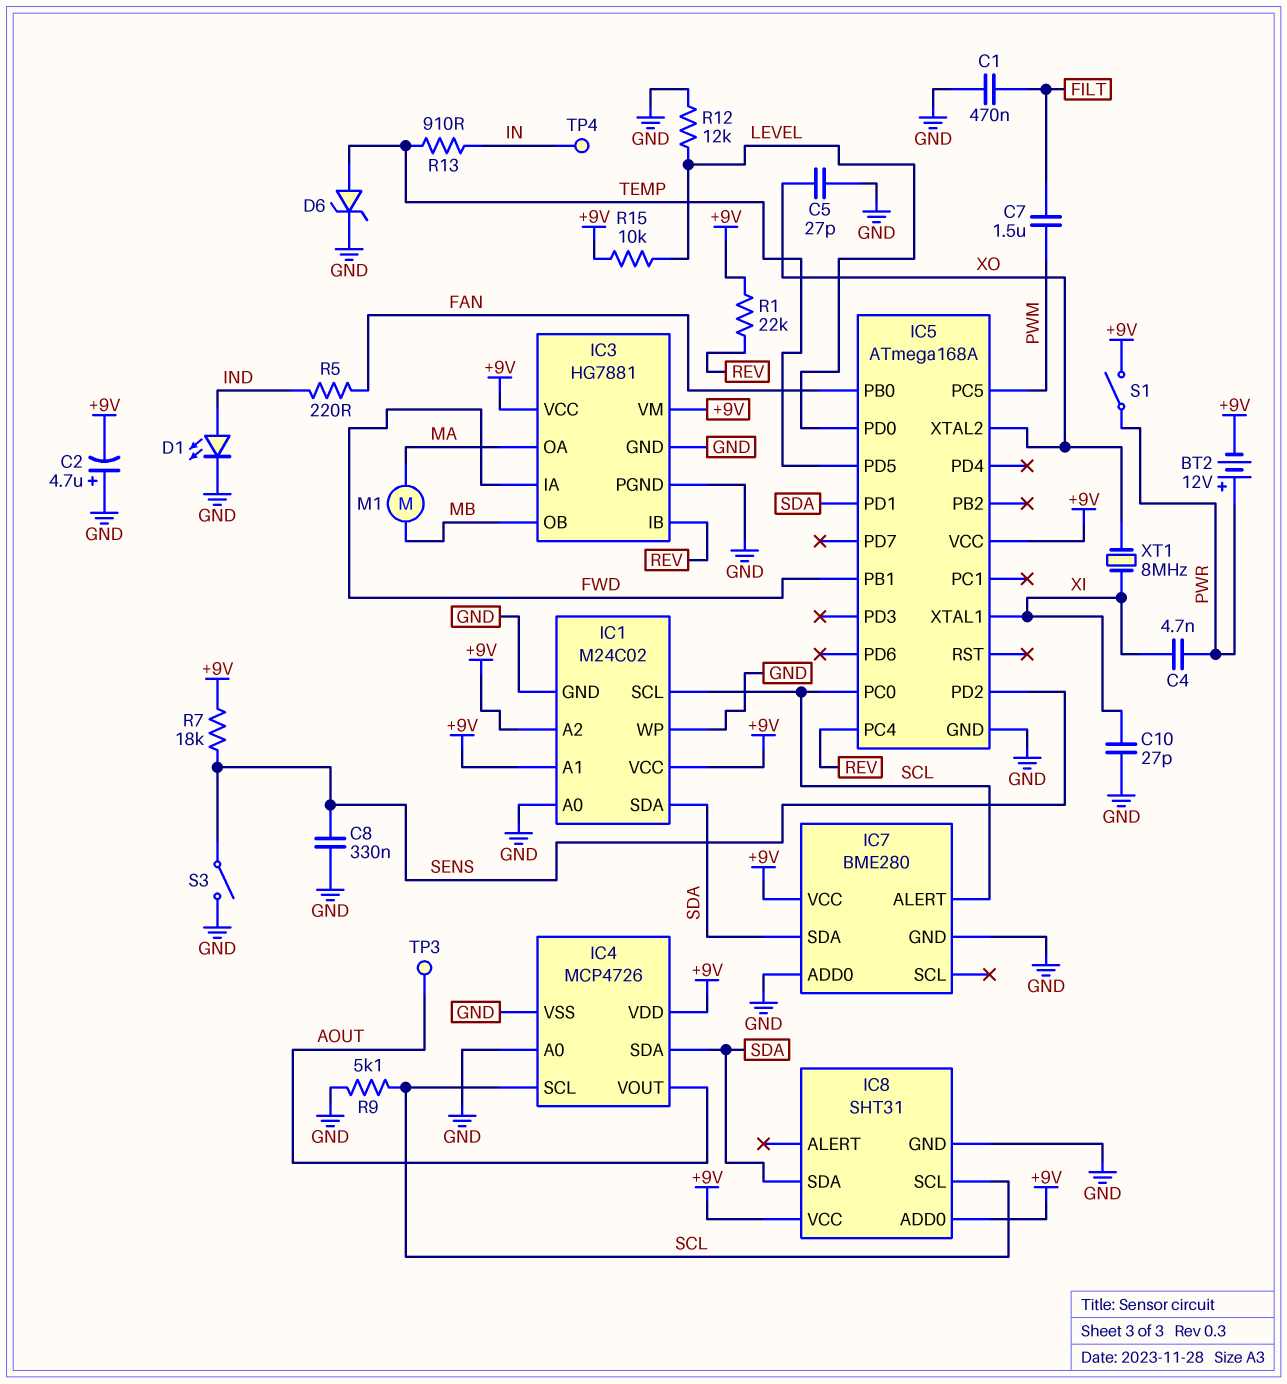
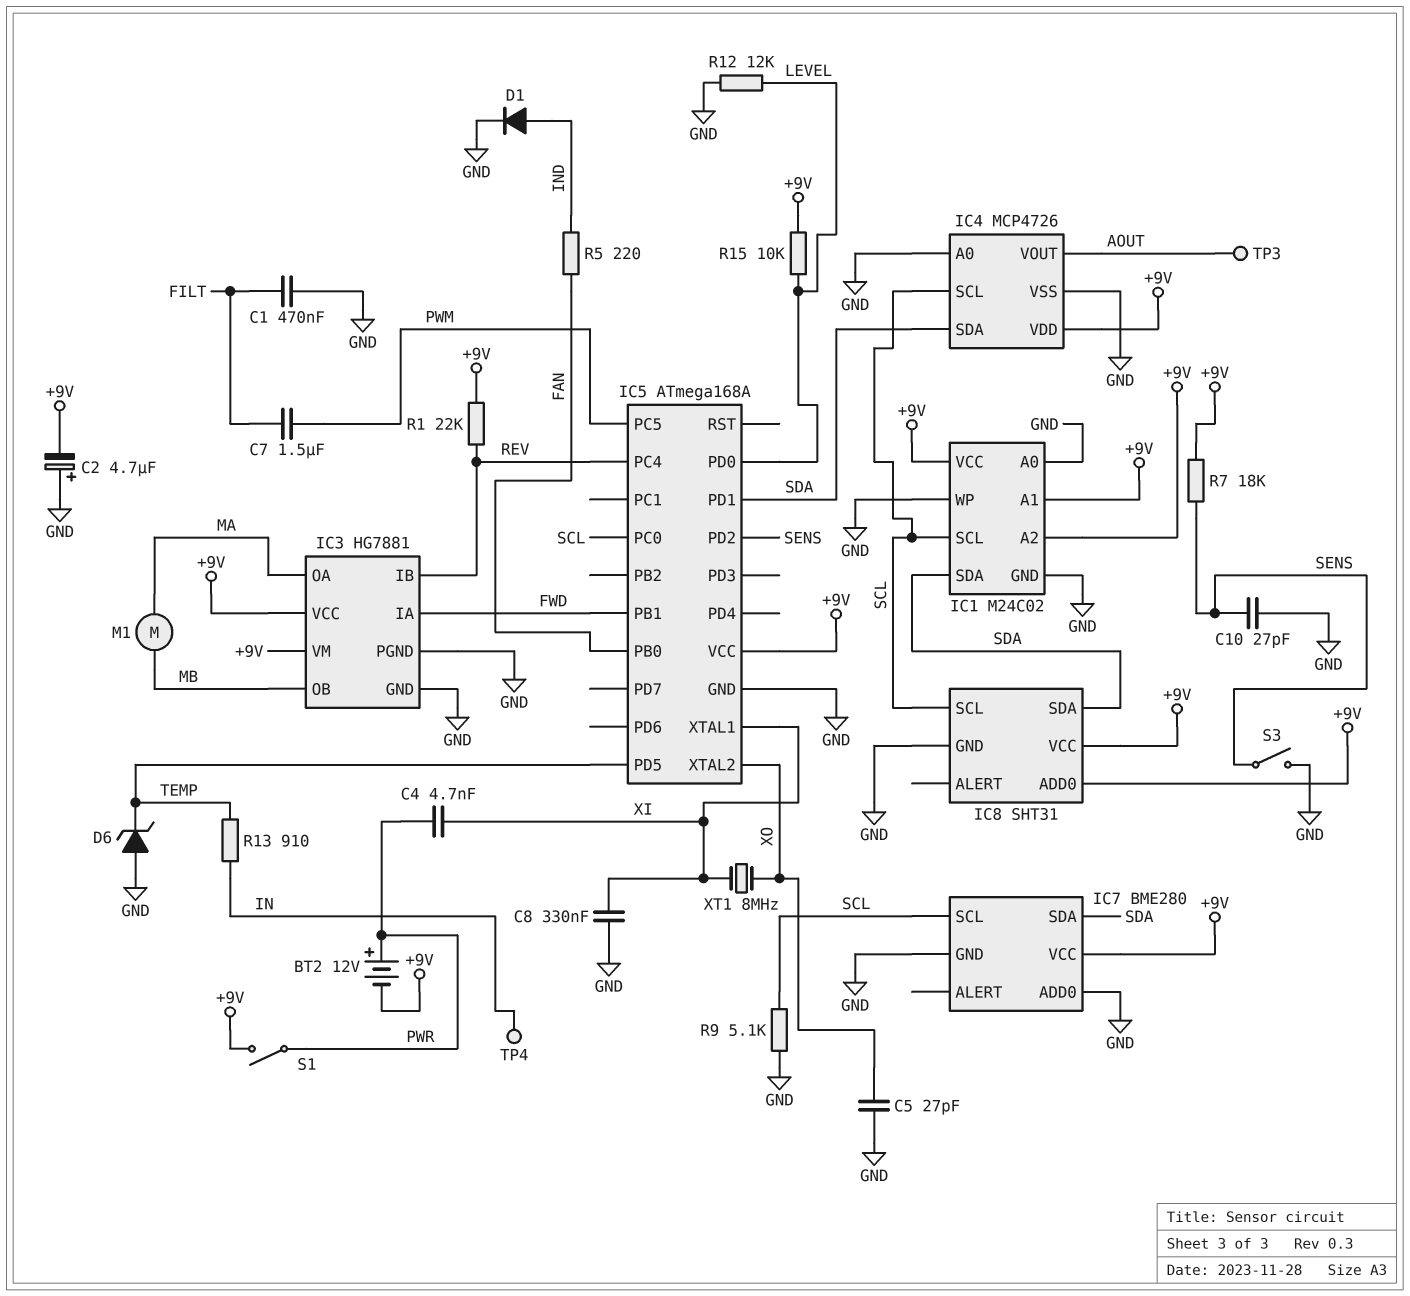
C8: 330nF (GND, SENS) -> 330nF (GND, XI)
C10: 27pF (GND, XI) -> 27pF (GND, SENS)
D1: LED (A IND, K GND) -> diode (A IND, K GND)
D6: zener (A TEMP, K GND) -> zener (A GND, K TEMP)
IC7 pin ALERT: SCL -> none
IC7 pin SCL: none -> SCL

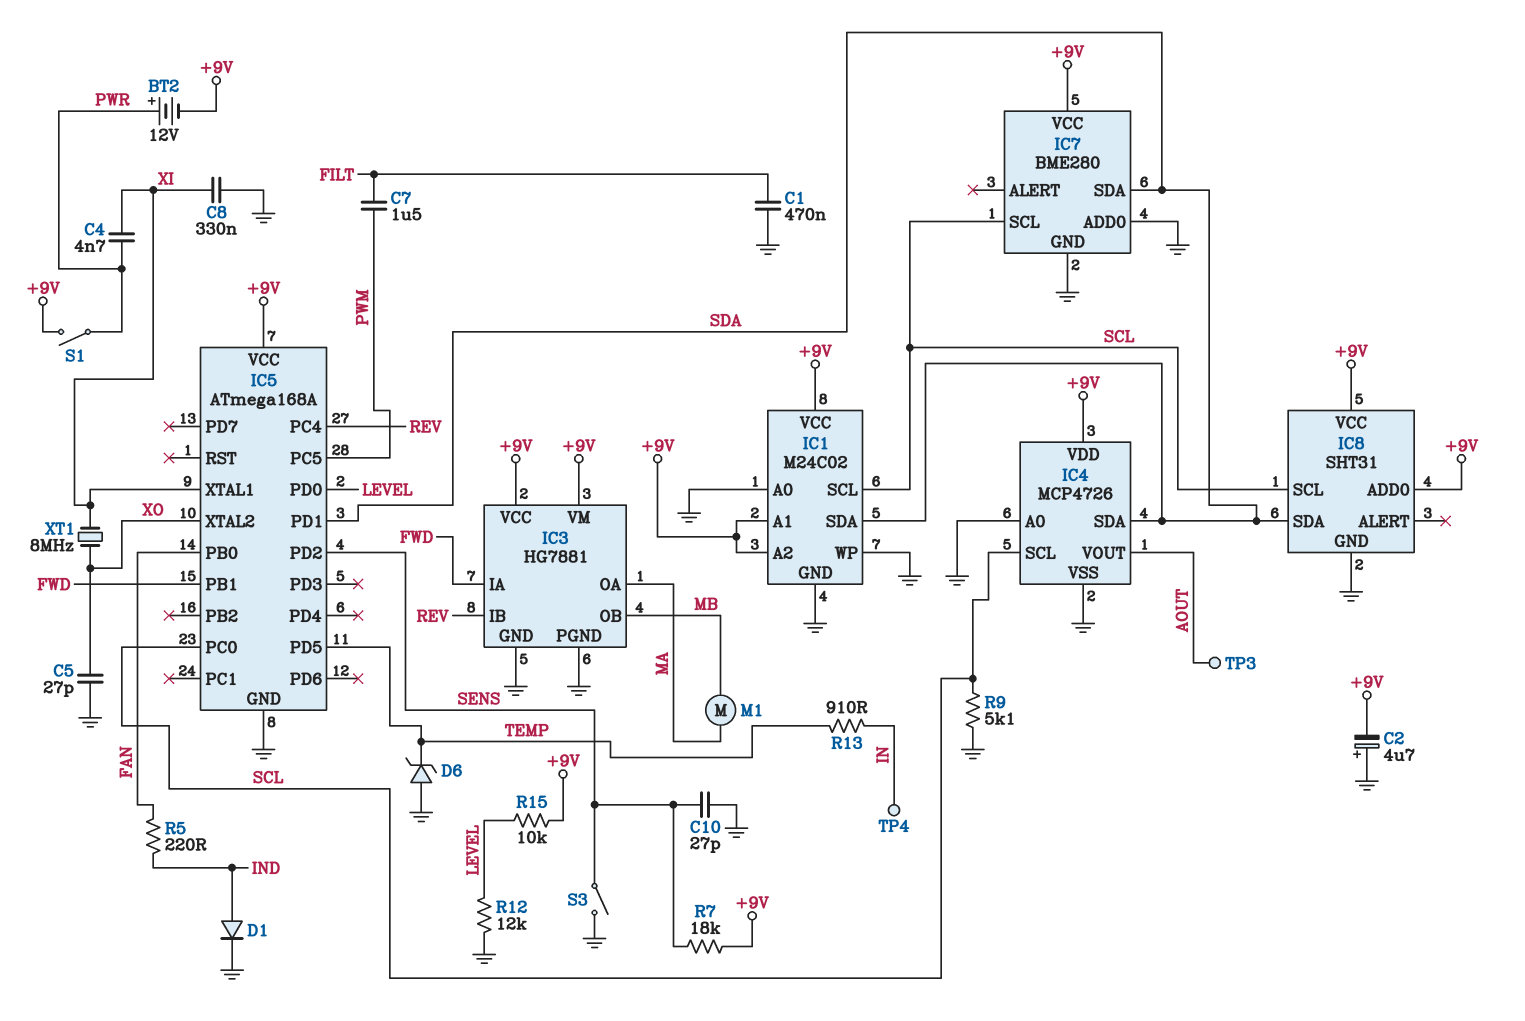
R1: 22k (+9V, REV) -> none

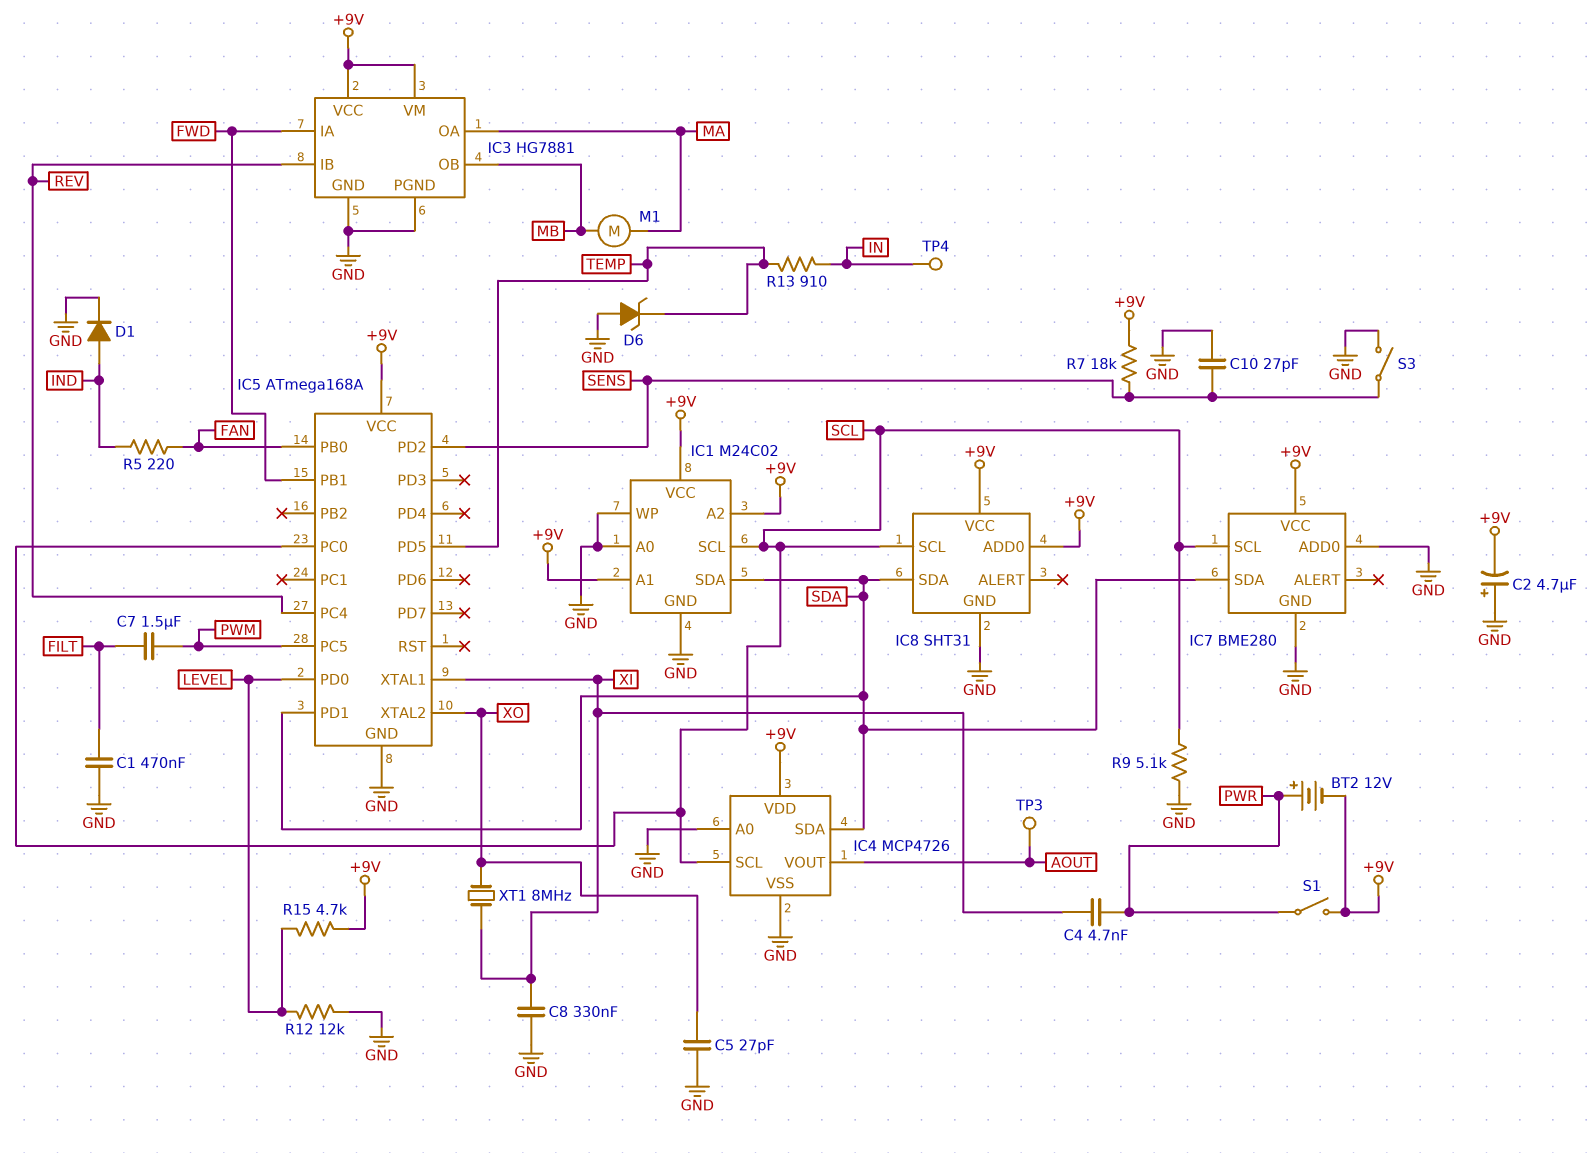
R15: 10k (+9V, LEVEL) -> 4.7k (+9V, LEVEL)

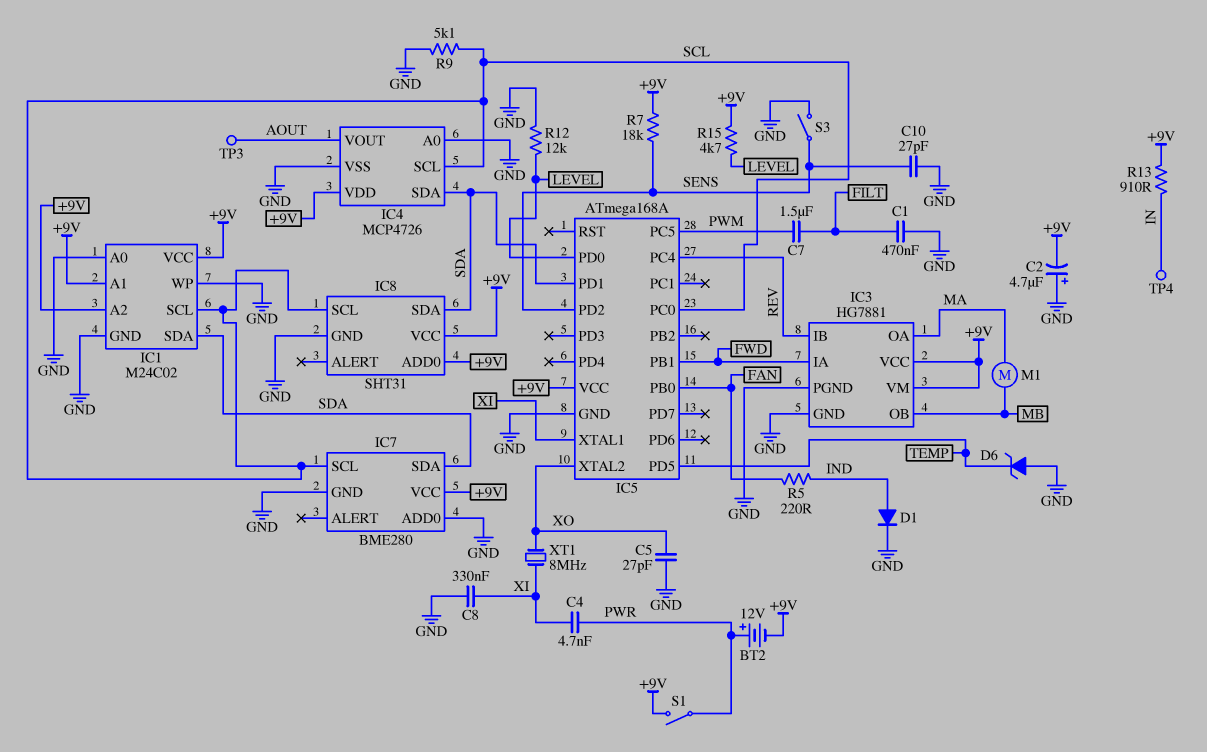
R13: 910 (IN, TEMP) -> 910 (+9V, IN)

